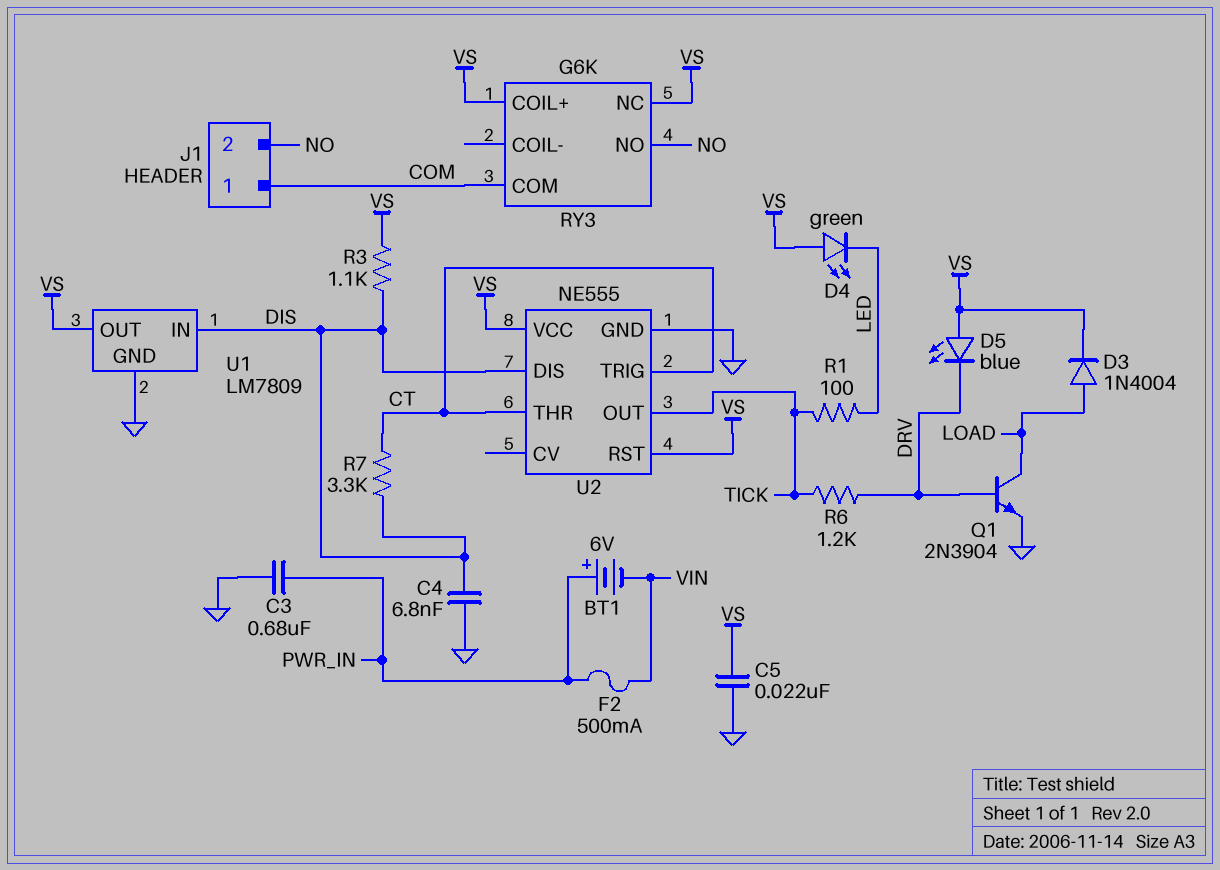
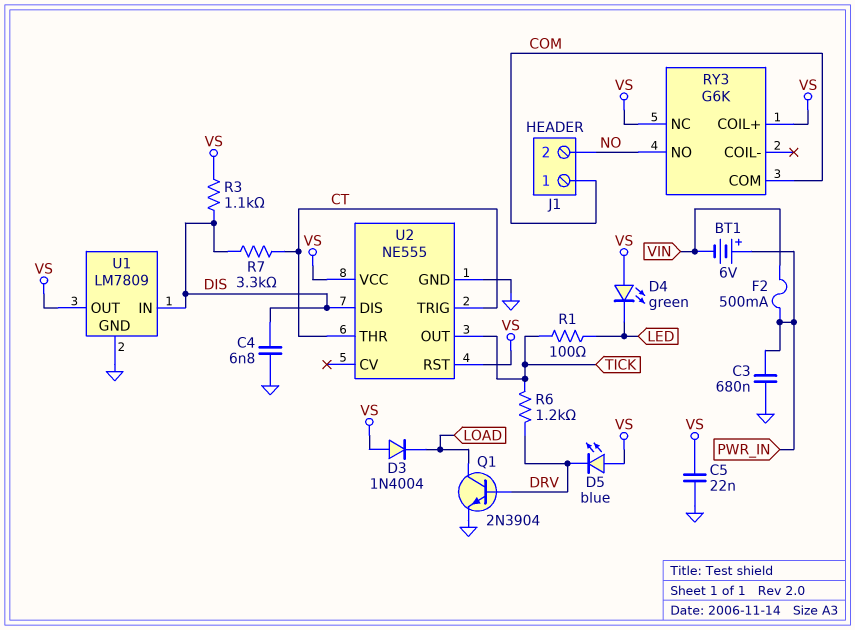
D3: diode 1N4004 (A LOAD, K VS) -> diode 1N4004 (A VS, K LOAD)

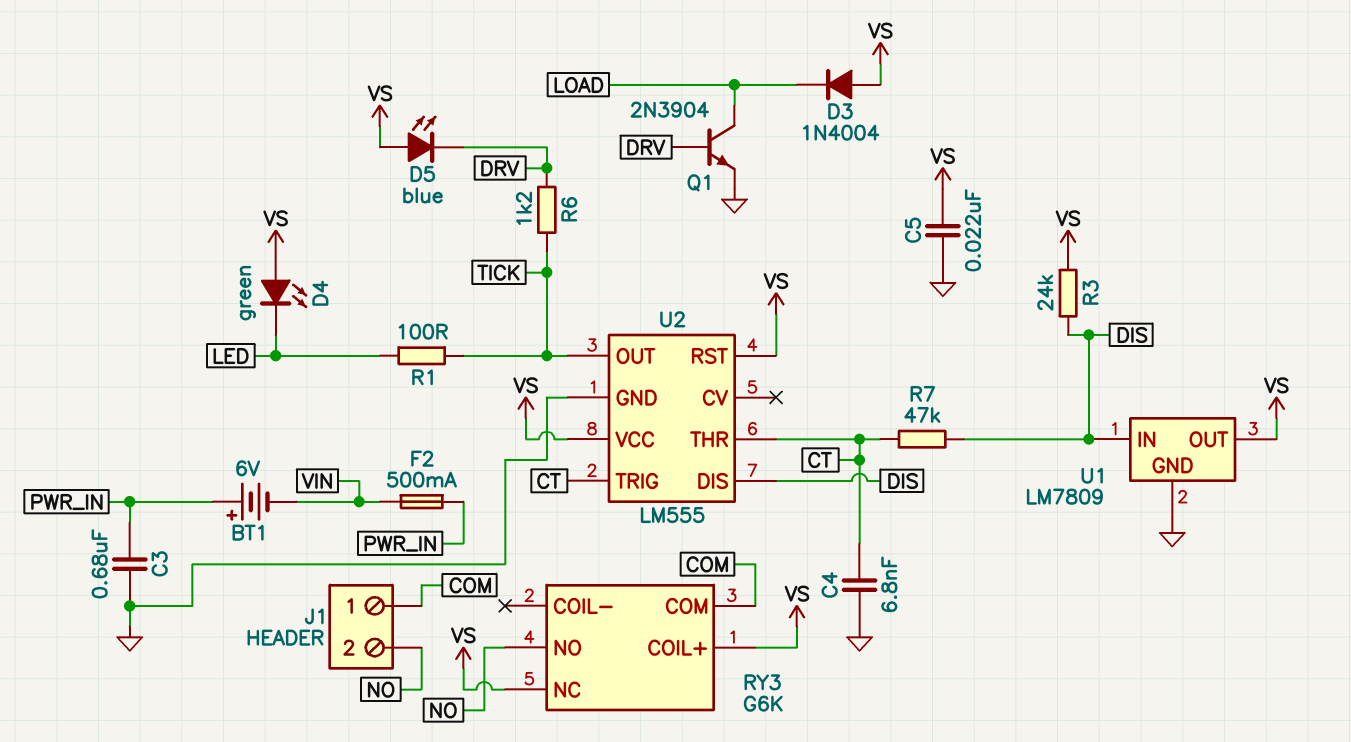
C4: 6.8nF (DIS, GND) -> 6.8nF (CT, GND)
R3: 1.1k (DIS, VS) -> 24k (DIS, VS)
R7: 3.3k (CT, DIS) -> 47k (CT, DIS)
U2: NE555 -> LM555

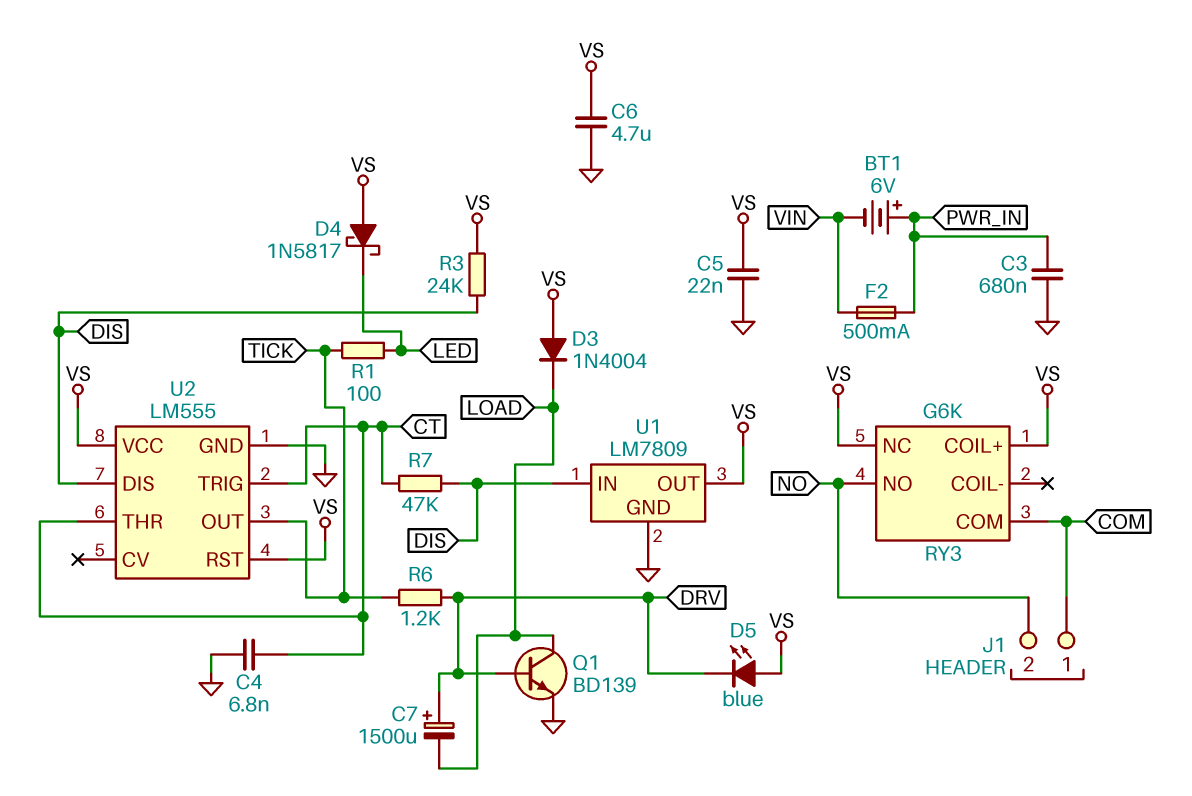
C6: none -> 4.7uF (GND, VS)
C7: none -> 1500uF (plus DRV, minus LOAD)
D4: LED green (A VS, K LED) -> schottky 1N5817 (A VS, K LED)
Q1: NPN 2N3904 (B DRV, C LOAD, E GND) -> NPN BD139 (B DRV, C LOAD, E GND)

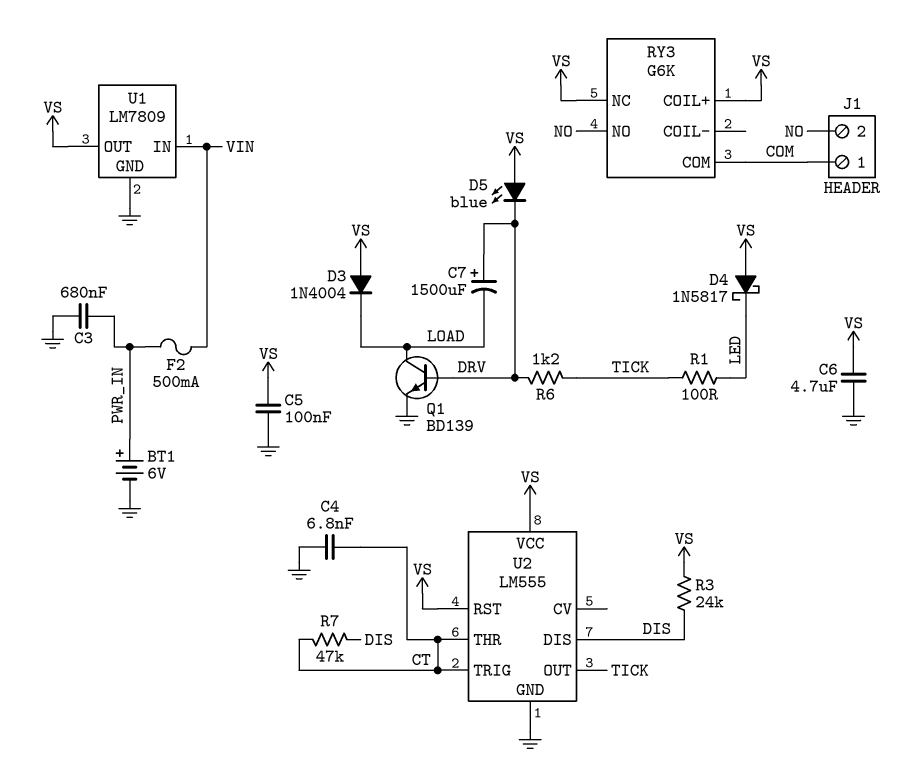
BT1: 6V (plus PWR_IN, minus VIN) -> 6V (plus PWR_IN, minus GND)
C5: 22nF (GND, VS) -> 100nF (GND, VS)
U1 pin IN: DIS -> VIN

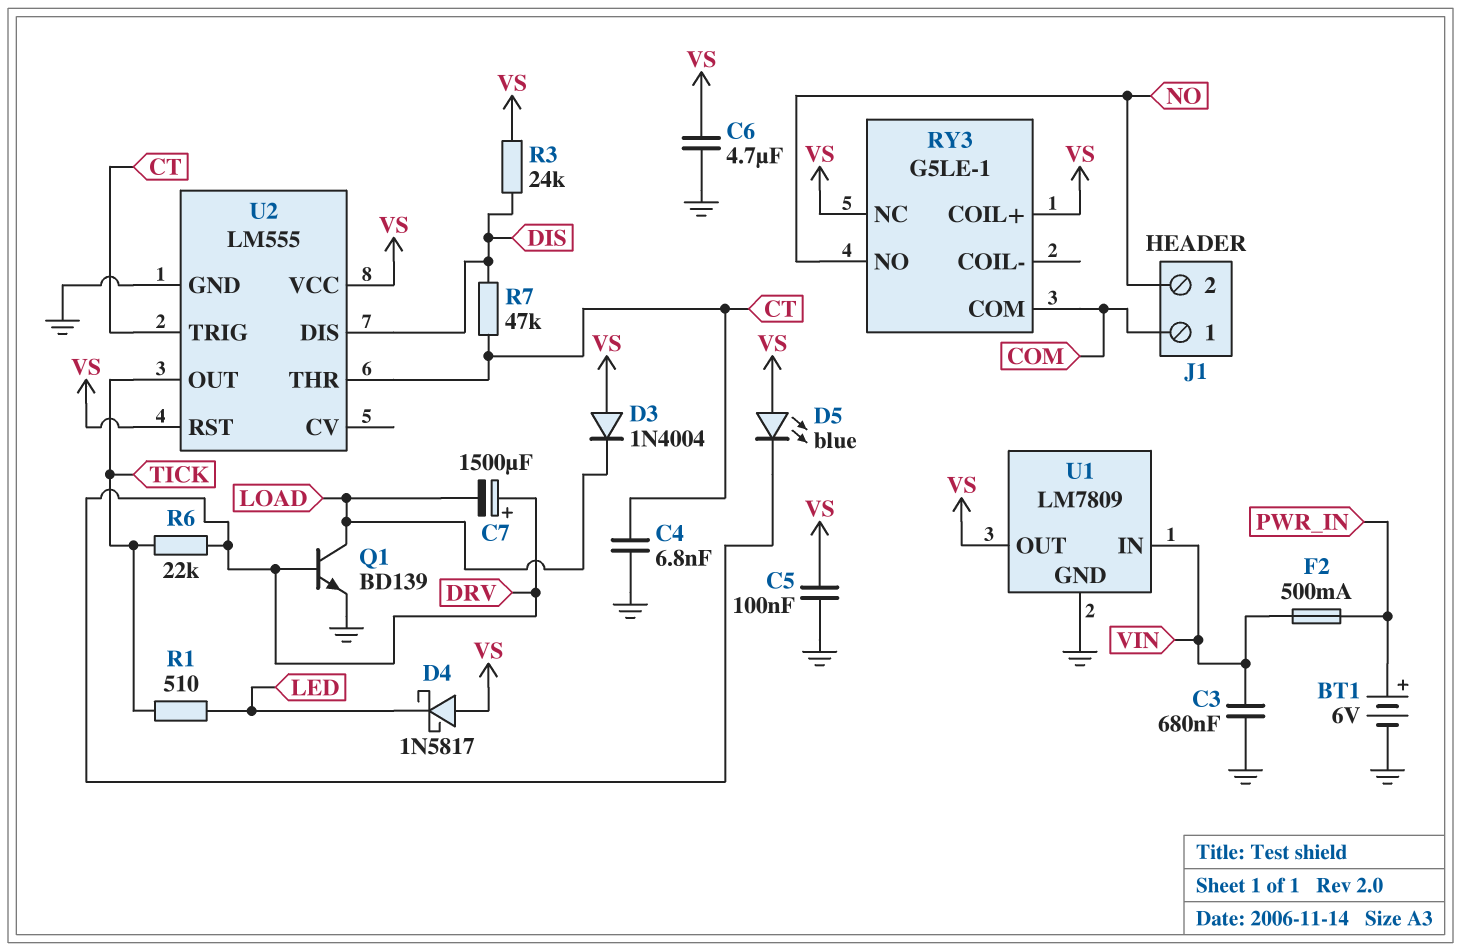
C3: 680nF (GND, PWR_IN) -> 680nF (GND, VIN)
R1: 100 (LED, TICK) -> 510 (LED, TICK)
R6: 1.2k (DRV, TICK) -> 22k (DRV, TICK)
RY3: G6K -> G5LE-1

